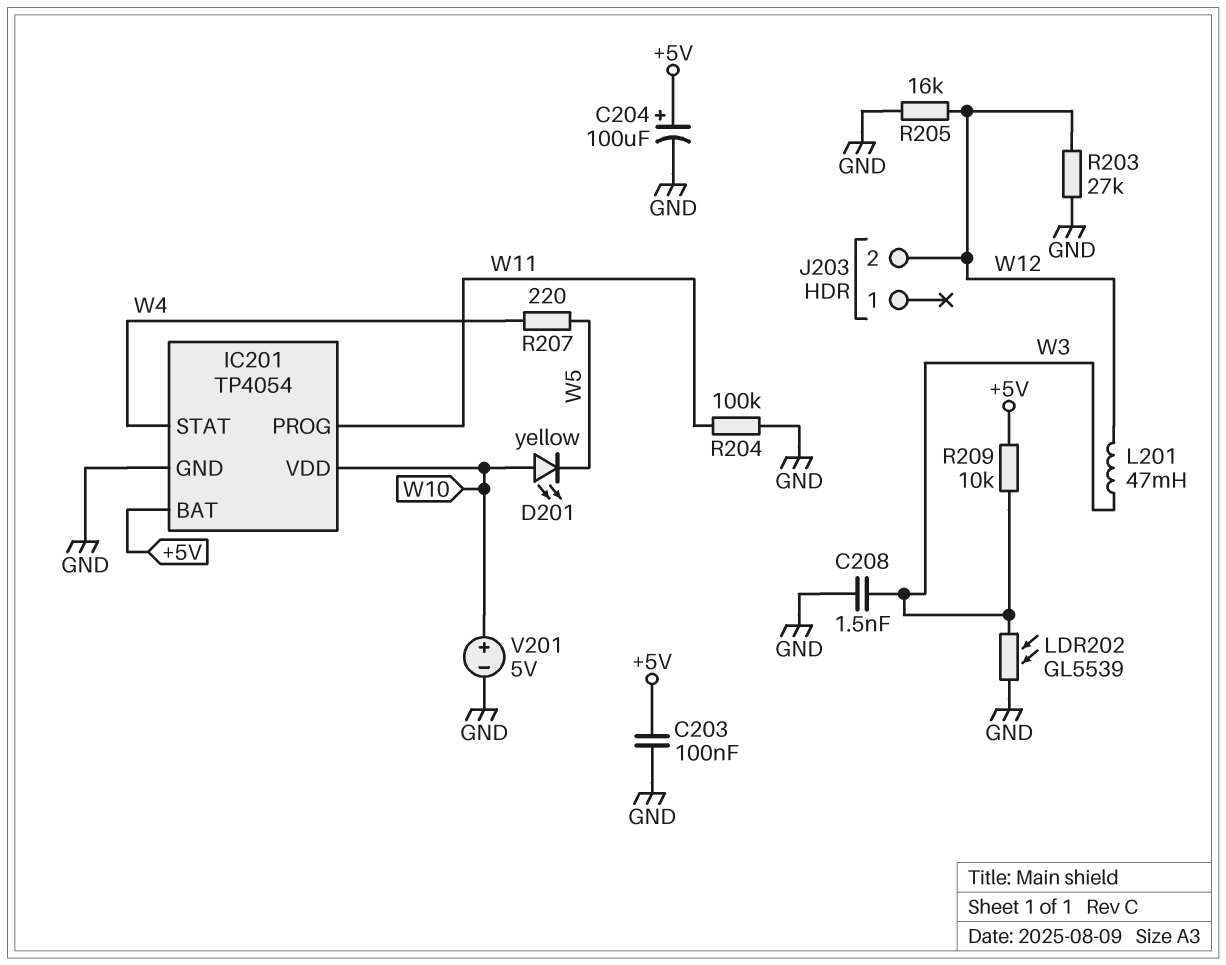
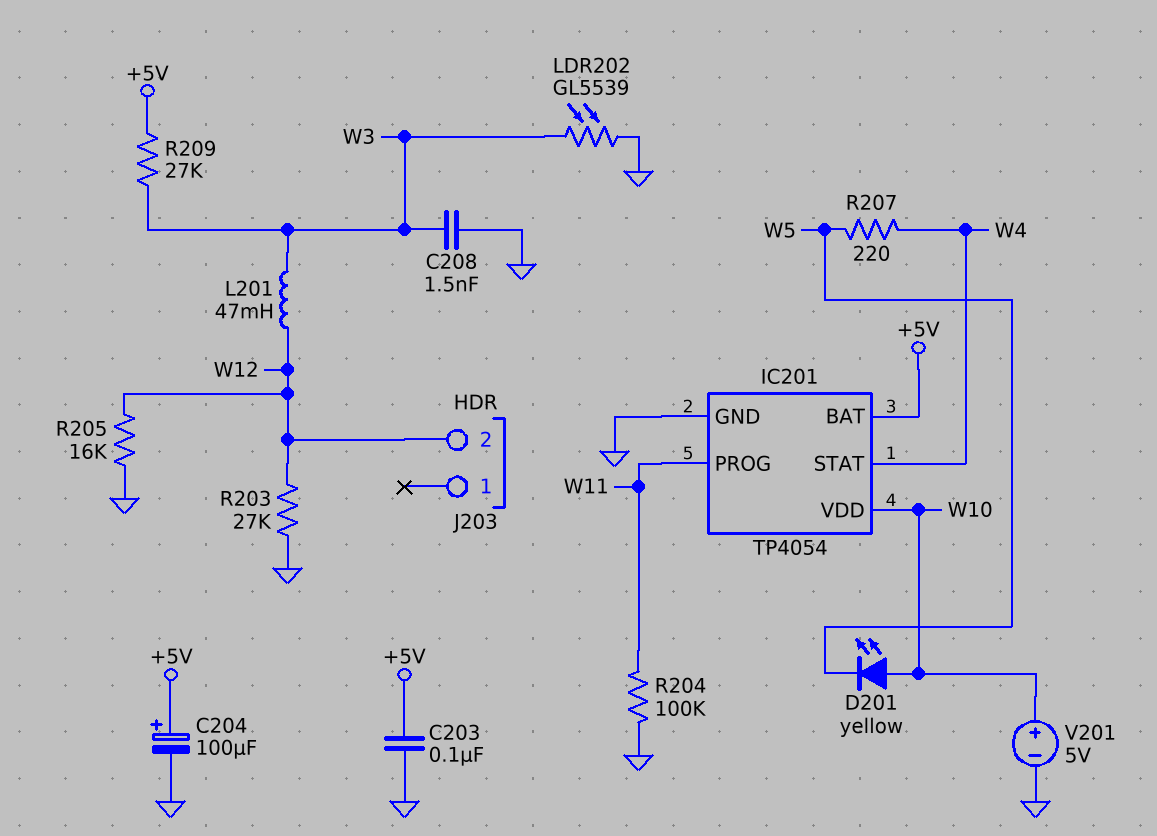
R209: 10k (+5V, W3) -> 27k (+5V, W3)

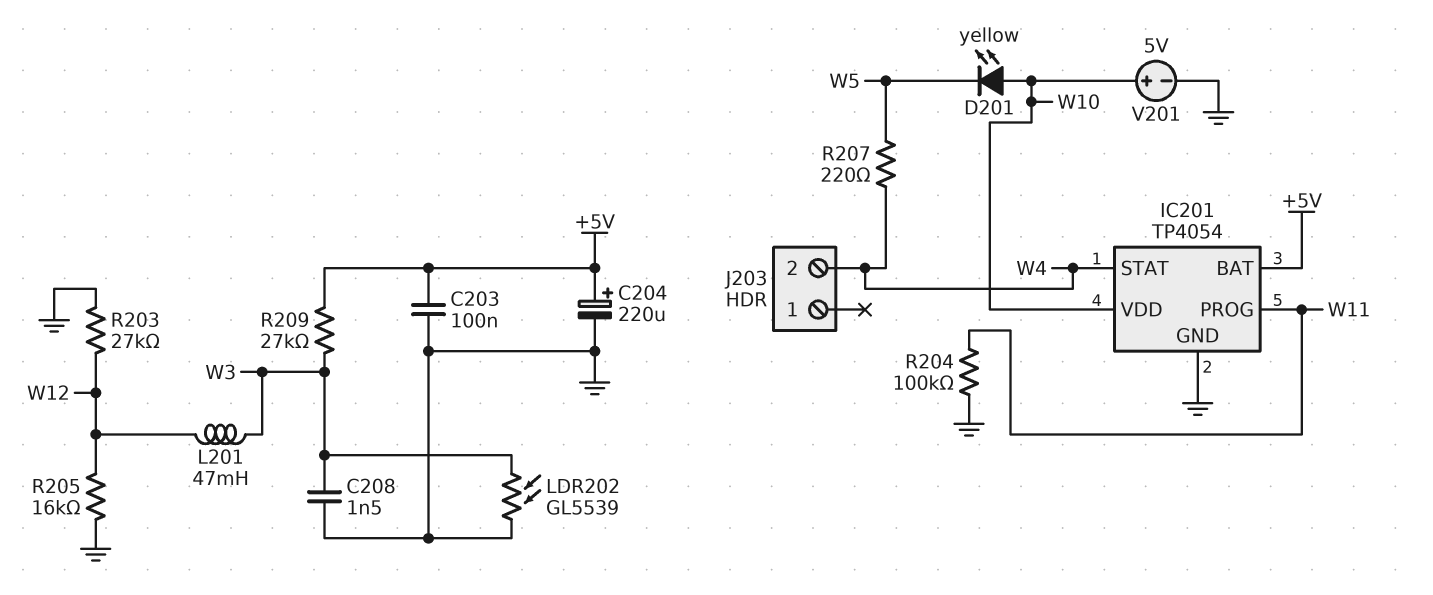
C204: 100uF (plus +5V, minus GND) -> 220uF (plus +5V, minus GND)
J203 pin 2: W12 -> W4

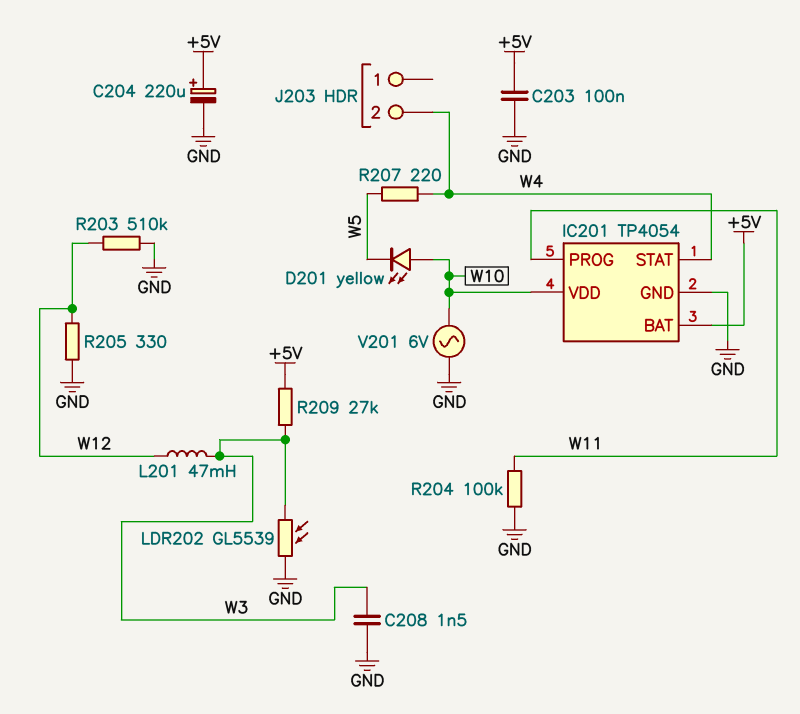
R203: 27k (GND, W12) -> 510k (GND, W12)
R205: 16k (GND, W12) -> 330 (GND, W12)
V201: 5V (plus W10, minus GND) -> AC 6V (GND, W10)

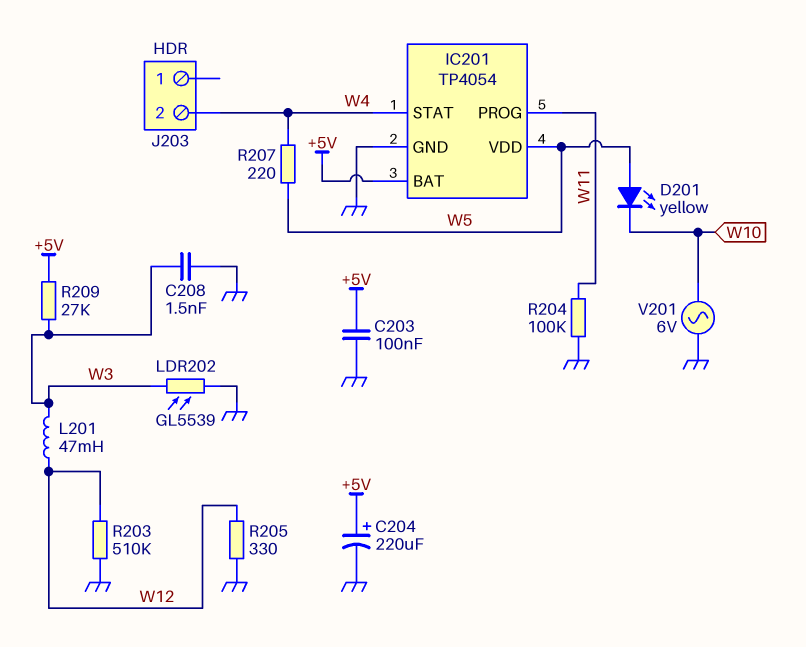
D201: LED yellow (A W10, K W5) -> LED yellow (A W5, K W10)
IC201 pin VDD: W10 -> W5

